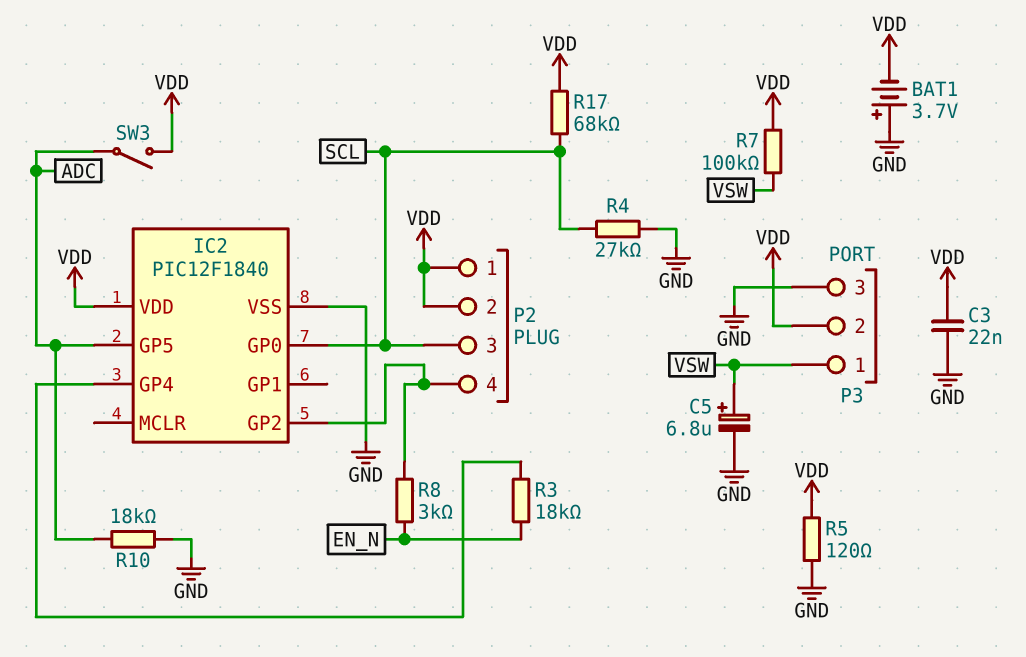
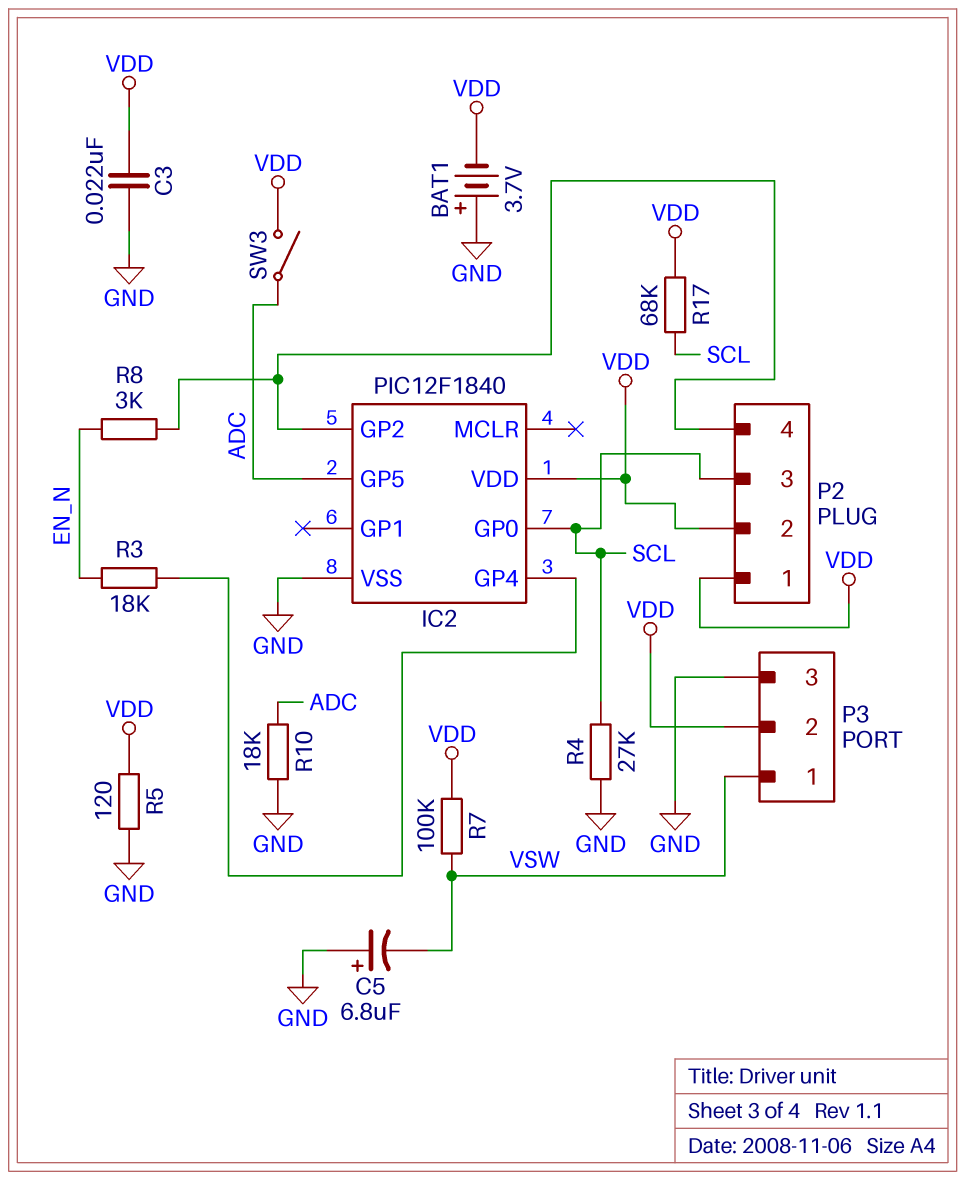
C5: 6.8uF (plus VSW, minus GND) -> 6.8uF (plus GND, minus VSW)

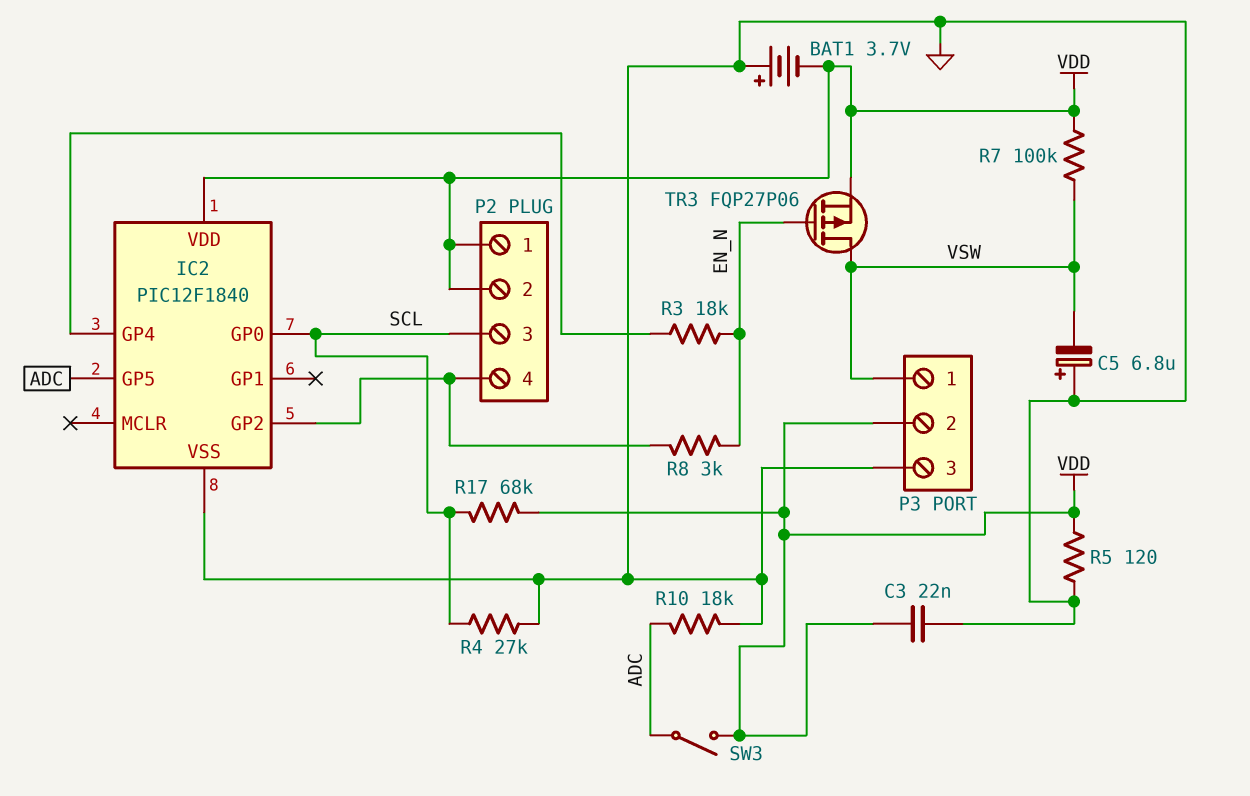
TR3: none -> PMOS FQP27P06 (G EN_N, D VSW, S VDD)

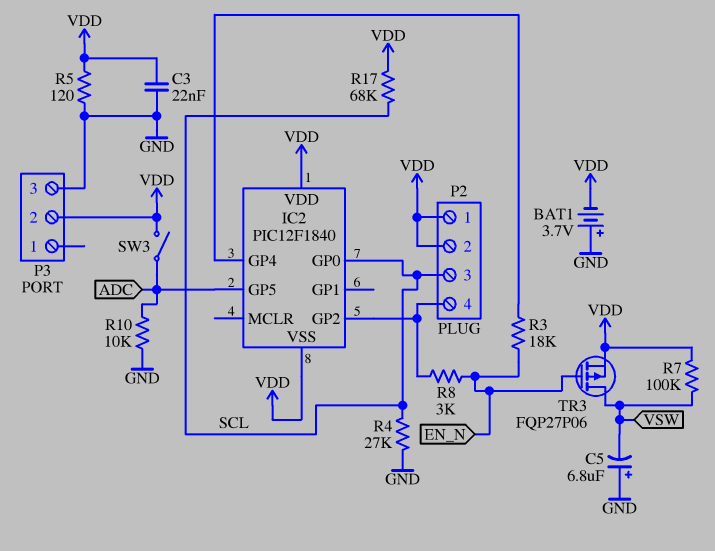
IC2 pin VSS: GND -> VDD
P3 pin 1: VSW -> none
R10: 18k (ADC, GND) -> 10k (ADC, GND)

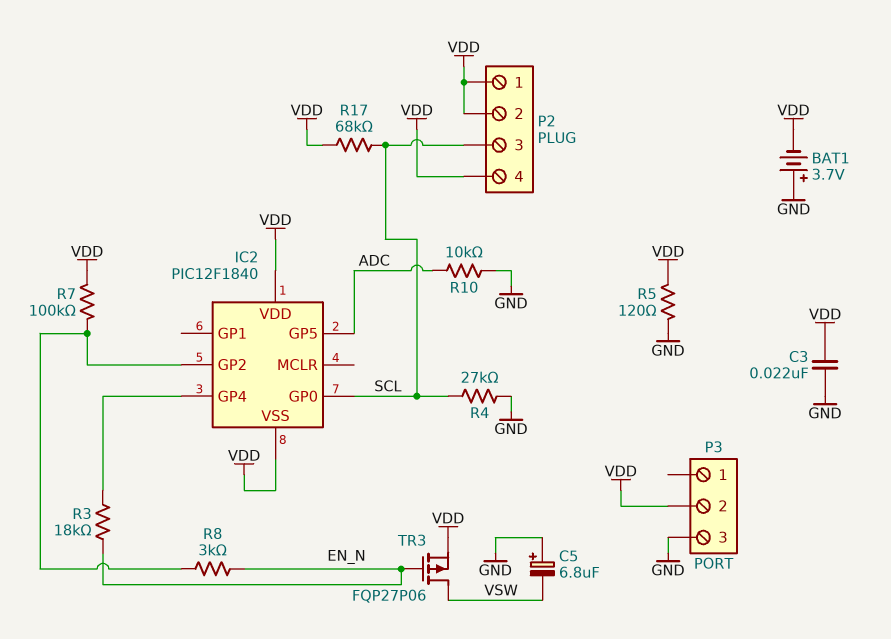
P2 pin 4: IC2/GP2 -> VDD
R7: 100k (VDD, VSW) -> 100k (IC2/GP2, VDD)
SW3: switch (ADC, VDD) -> none

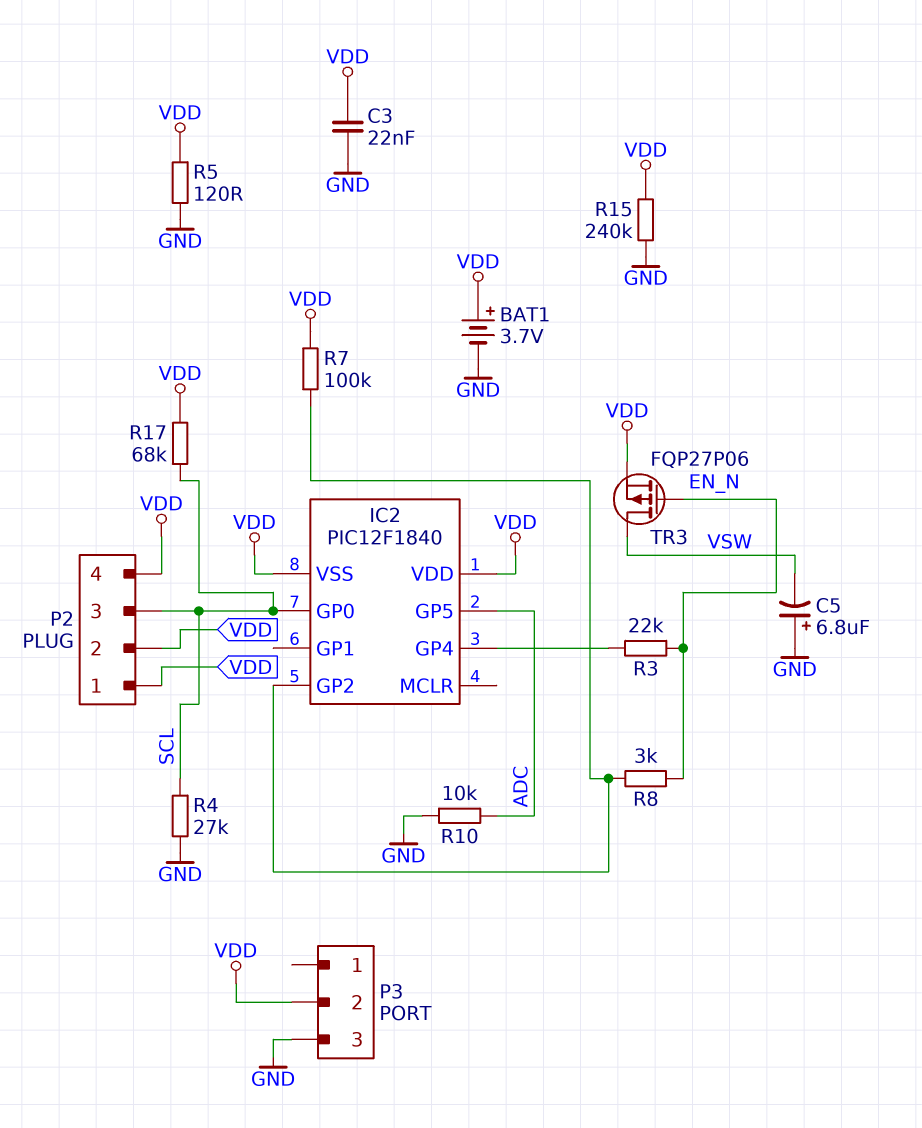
BAT1: 3.7V (plus GND, minus VDD) -> 3.7V (plus VDD, minus GND)
R3: 18k (EN_N, IC2/GP4) -> 22k (EN_N, IC2/GP4)
R15: none -> 240k (GND, VDD)

